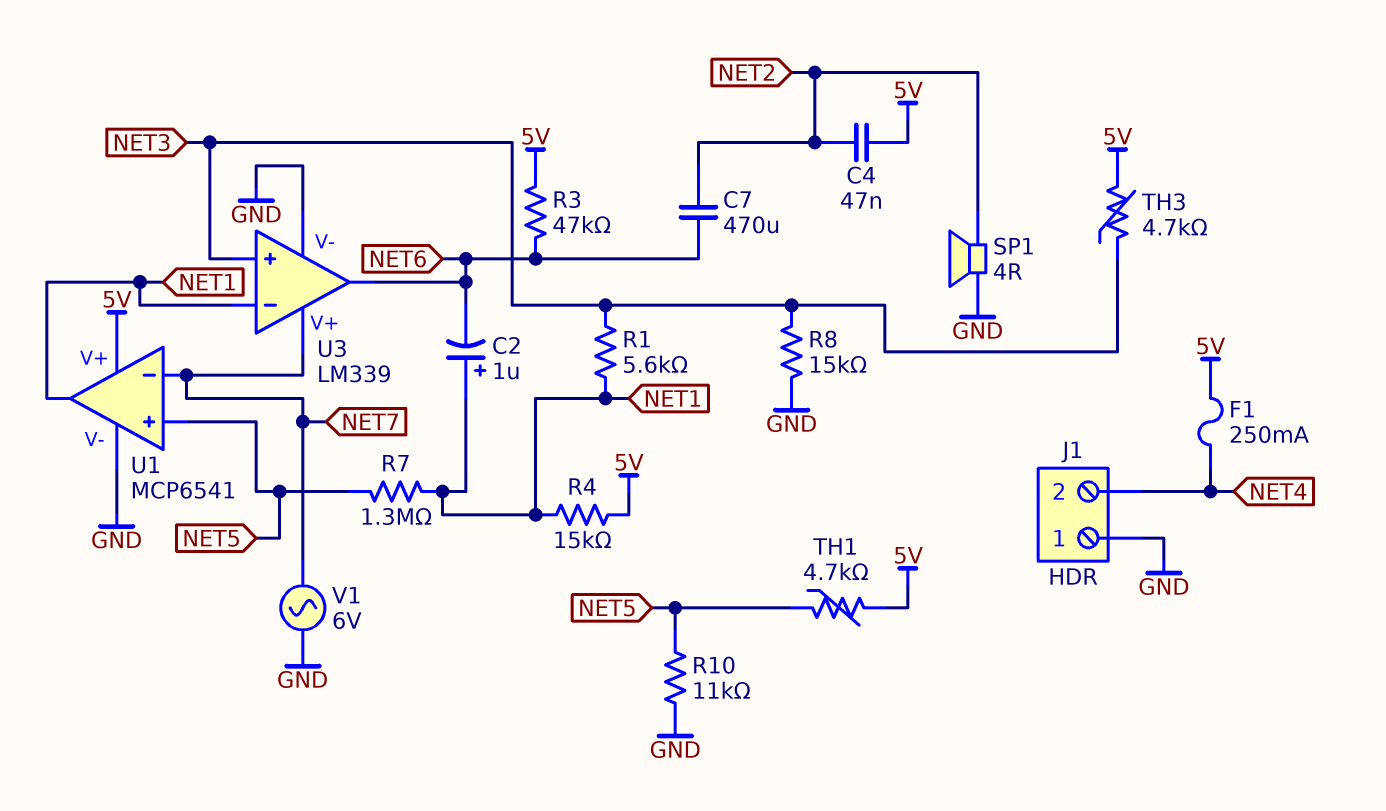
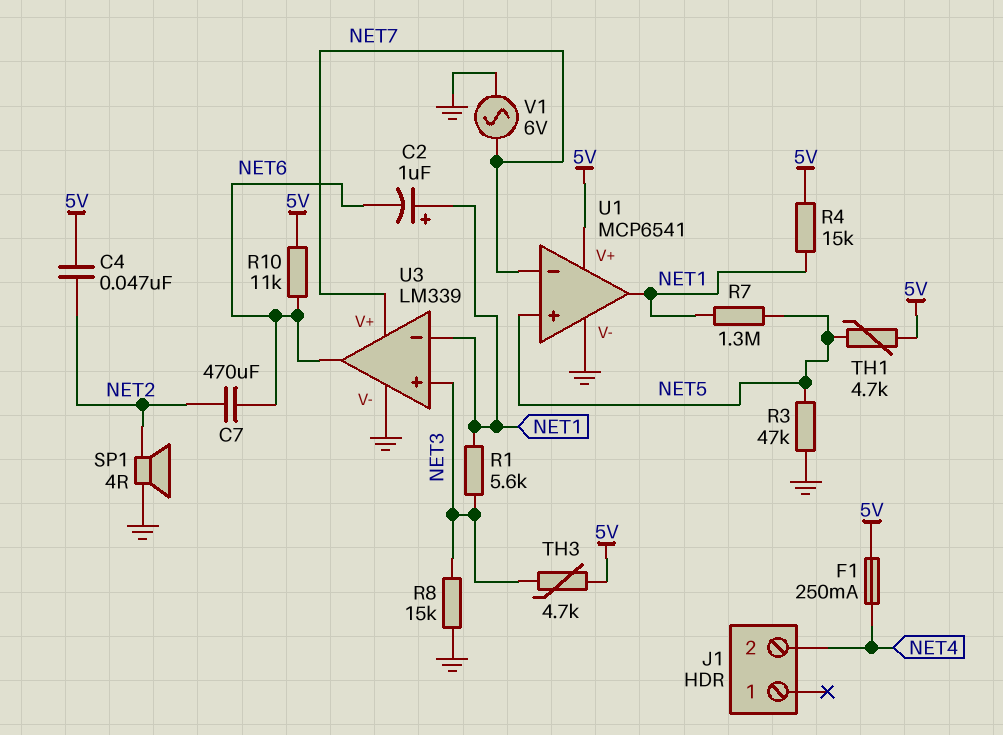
J1 pin 1: GND -> none
R3: 47k (5V, NET6) -> 47k (GND, NET5)
R10: 11k (GND, NET5) -> 11k (5V, NET6)

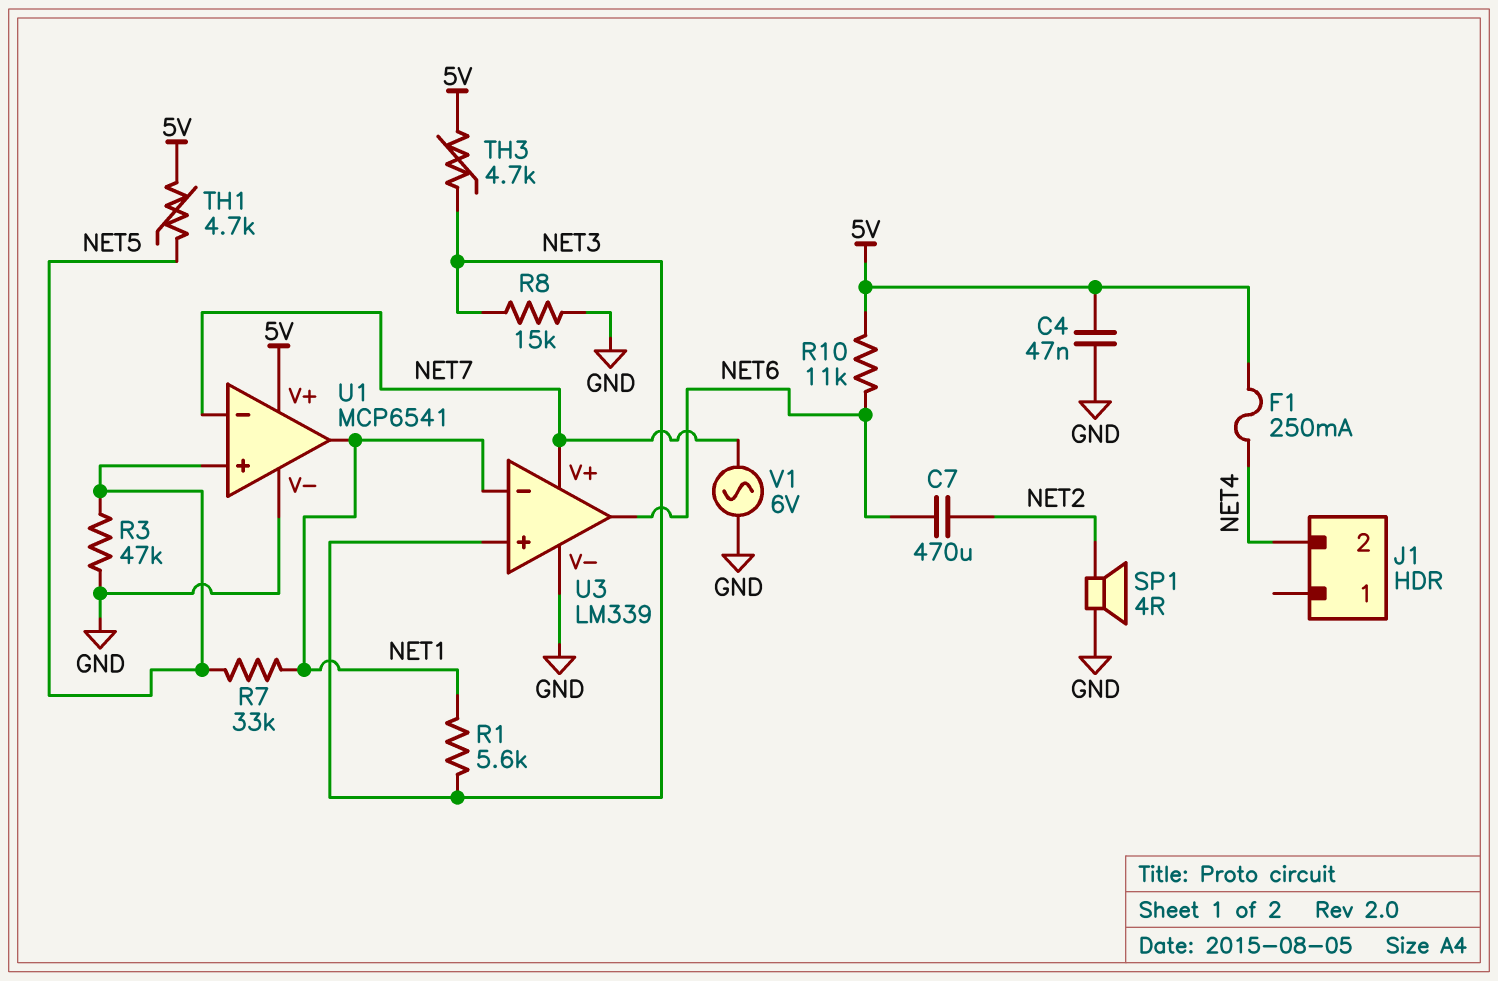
C2: 1uF (plus NET1, minus NET6) -> none
C4: 47nF (5V, NET2) -> 47nF (5V, GND)
R4: 15k (5V, NET1) -> none
R7: 1.3M (NET1, NET5) -> 33k (NET1, NET5)

